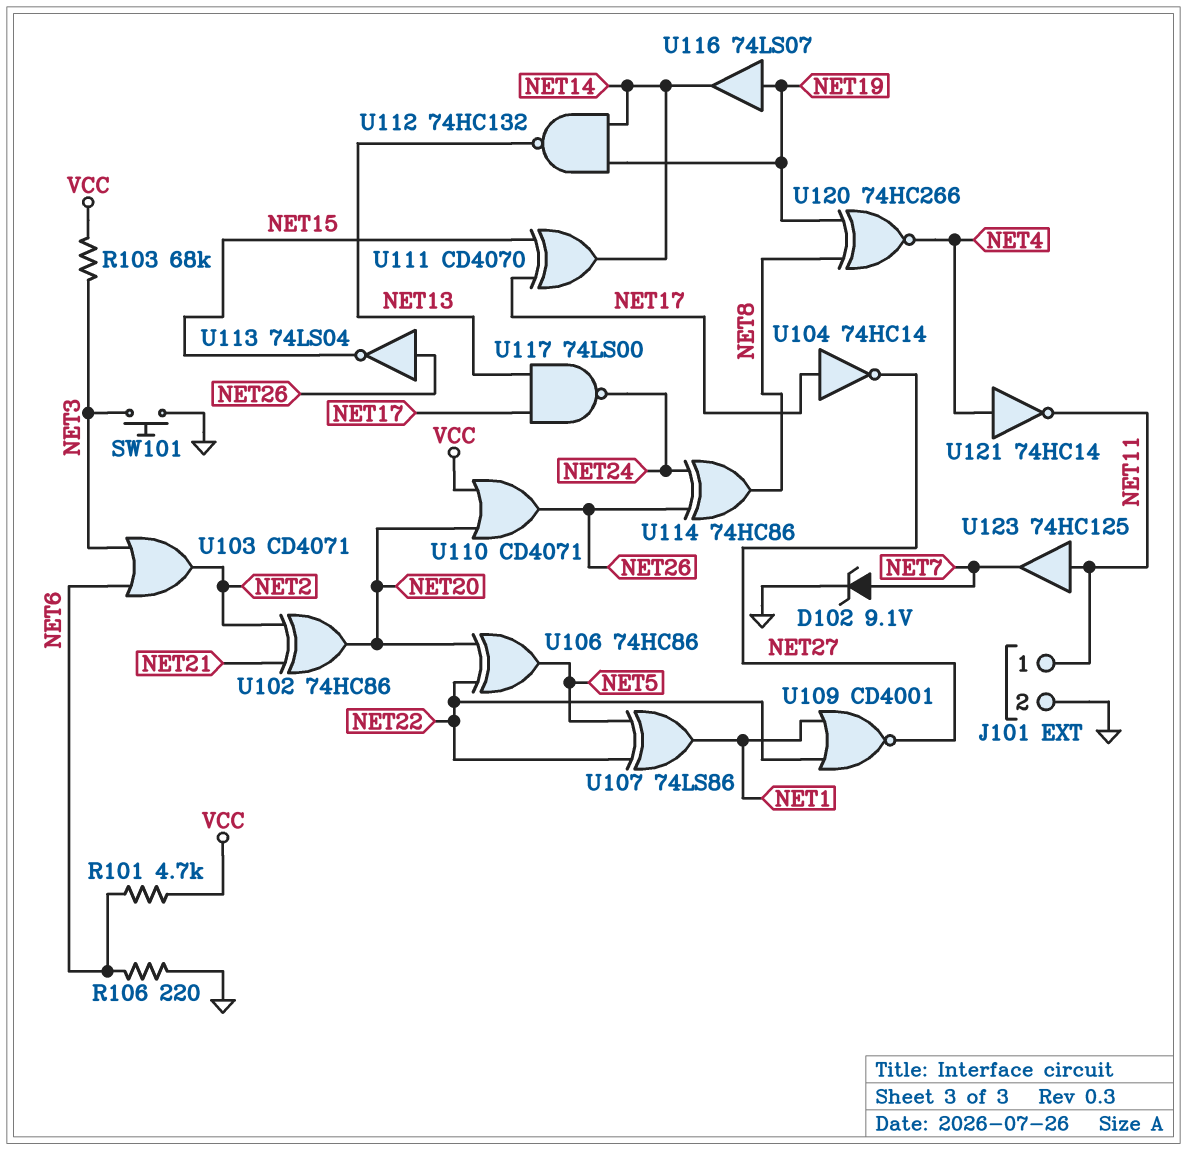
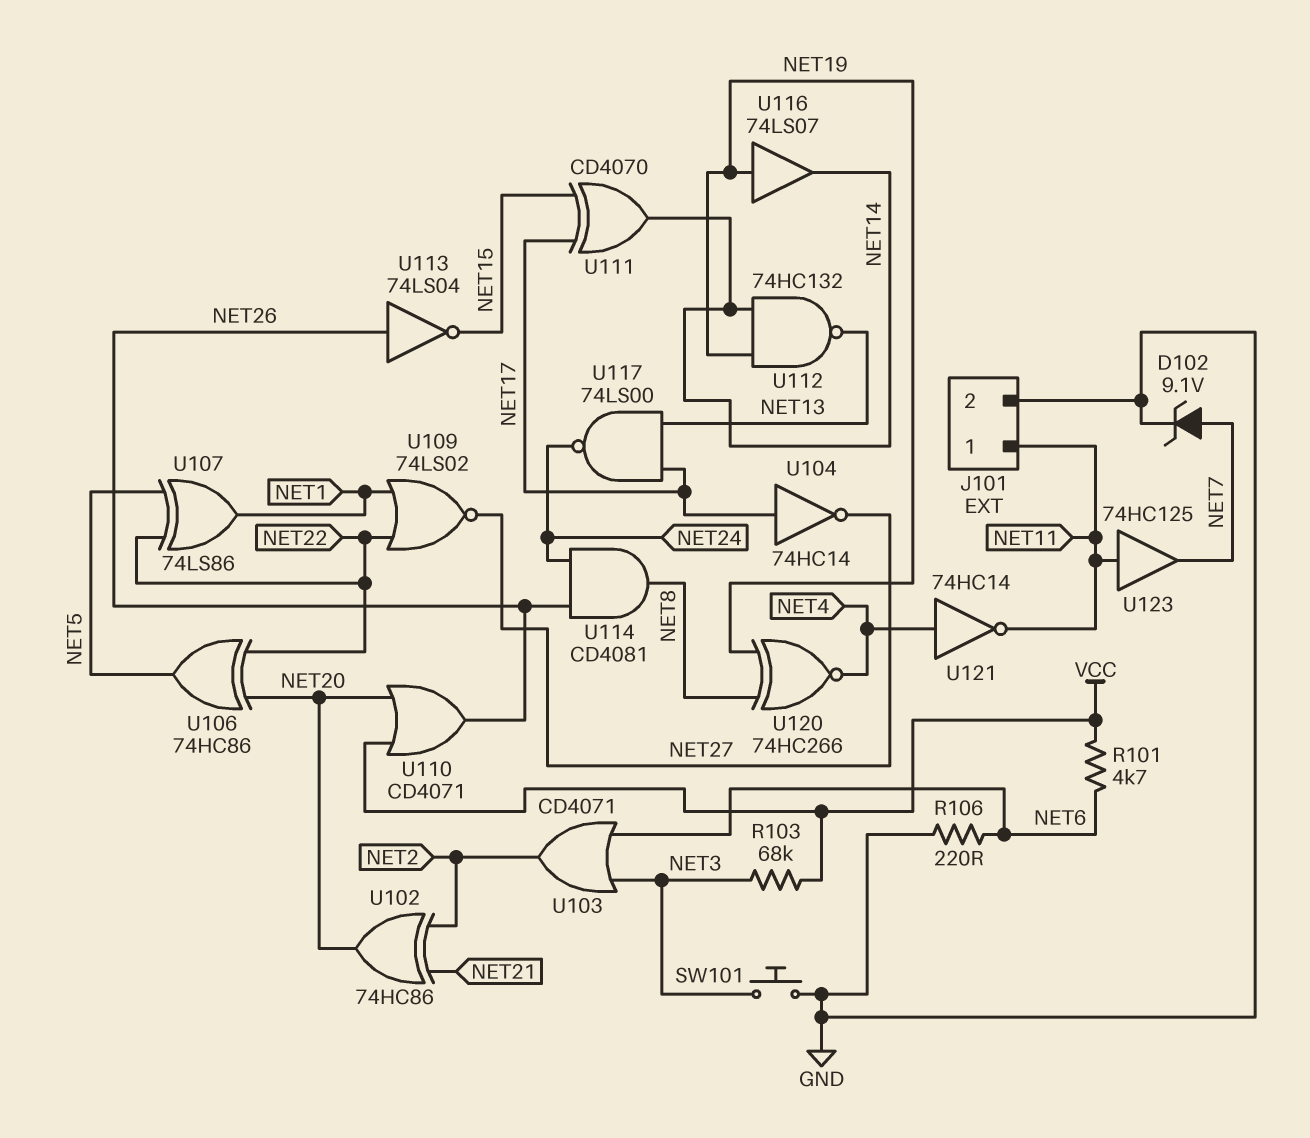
U109: NOR CD4001 (in NET1, in NET22, out NET27) -> NOR 74LS02 (in NET1, in NET22, out NET27)
U114: XOR 74HC86 (in NET24, in NET26, out NET8) -> AND CD4081 (in NET24, in NET26, out NET8)

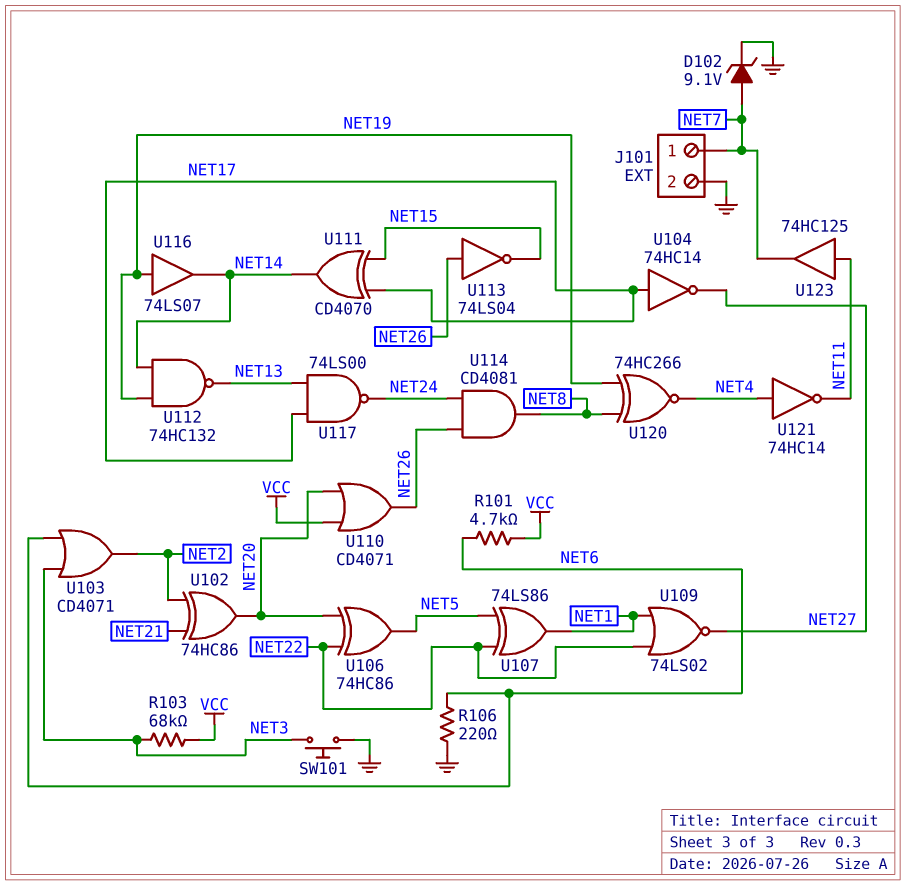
J101 pin 1: NET11 -> NET7

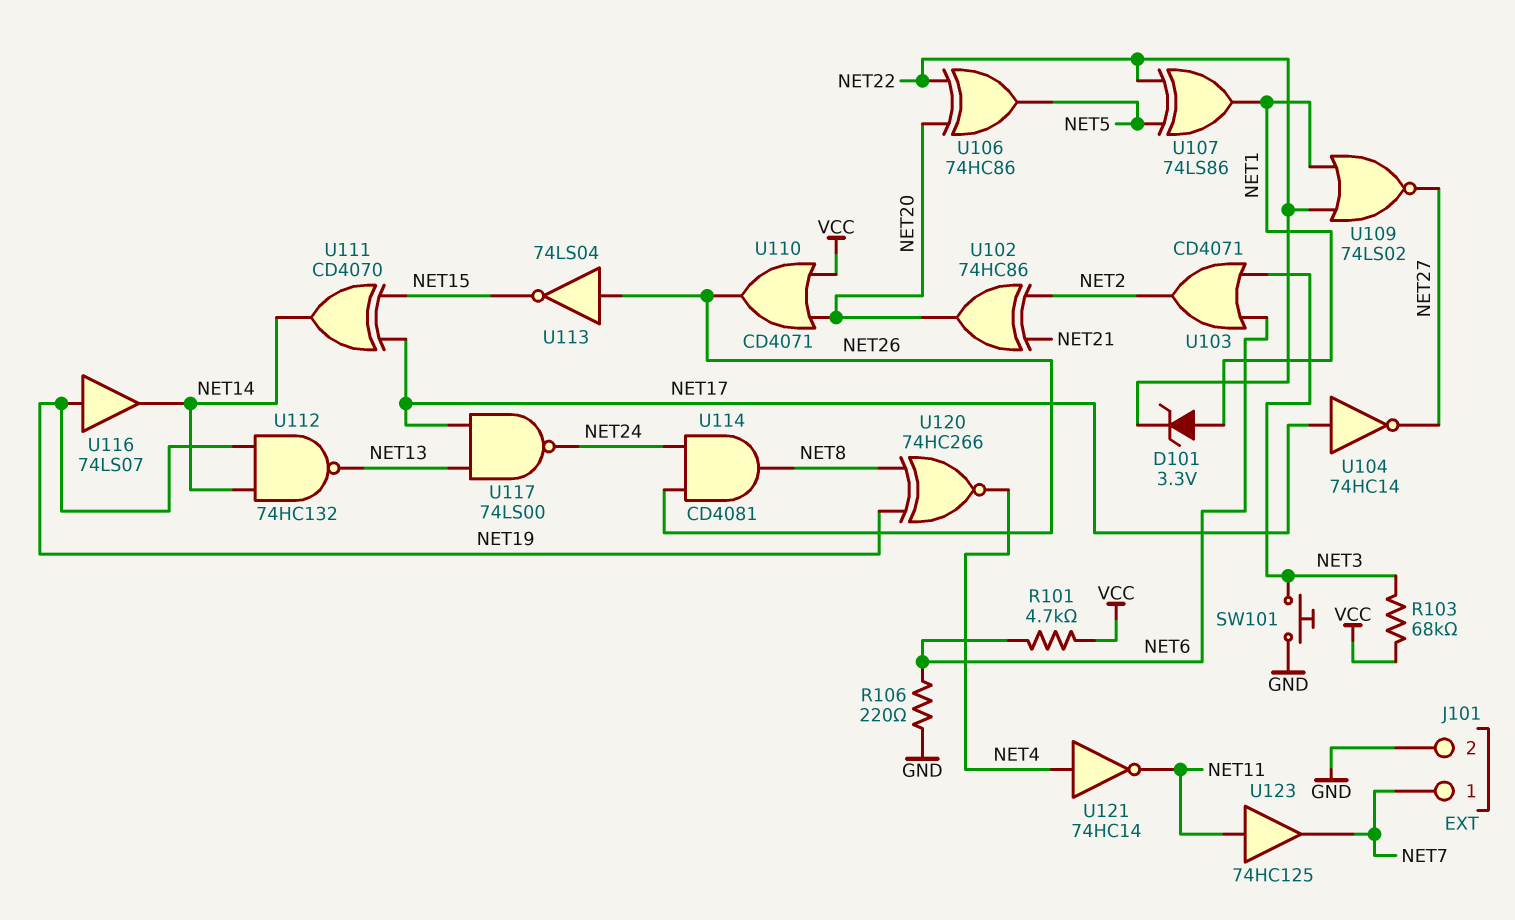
D101: none -> zener 3.3V (A NET1, K NET22)
D102: zener 9.1V (A NET7, K GND) -> none

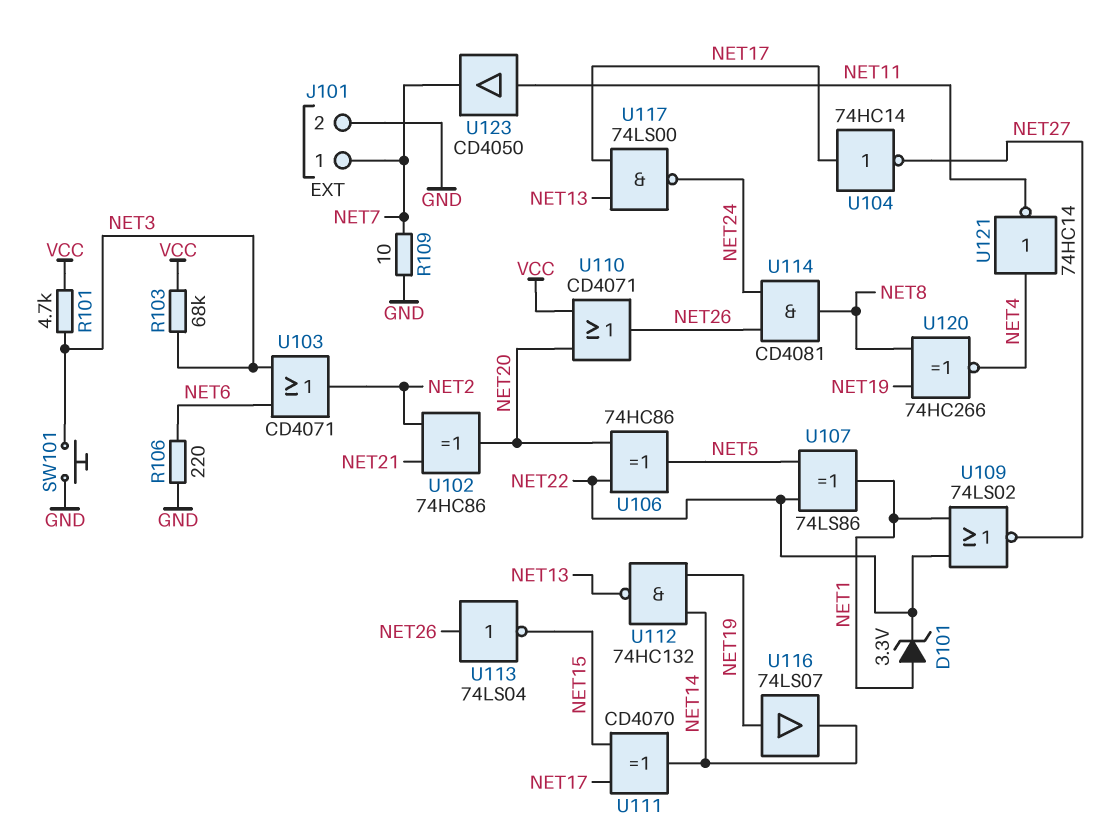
R101: 4.7k (NET6, VCC) -> 4.7k (NET3, VCC)
R109: none -> 10 (GND, NET7)
U123: buffer 74HC125 (in NET11, out NET7) -> buffer CD4050 (in NET11, out NET7)

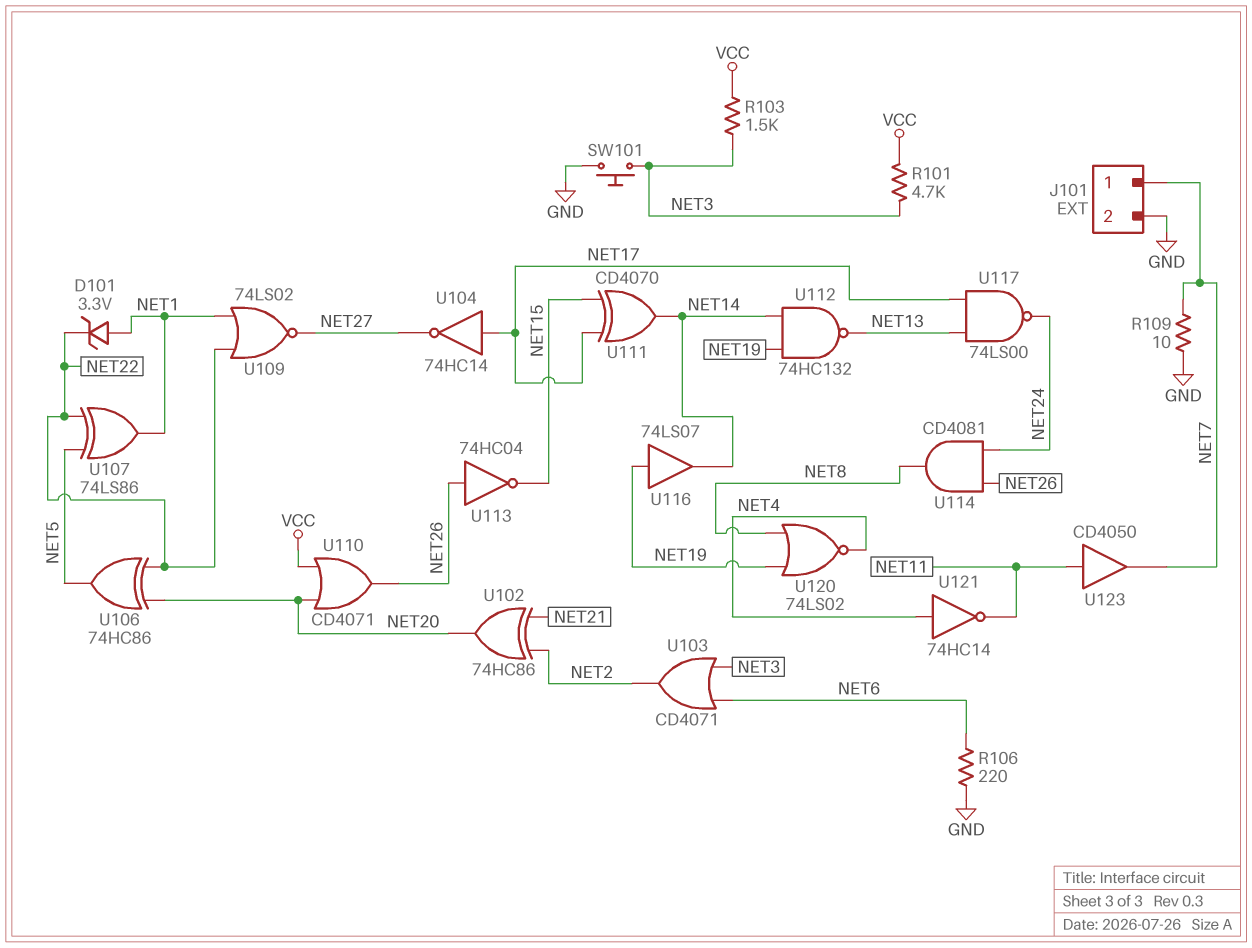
R103: 68k (NET3, VCC) -> 1.5k (NET3, VCC)
U113: NOT 74LS04 (in NET26, out NET15) -> NOT 74HC04 (in NET26, out NET15)
U120: XNOR 74HC266 (in NET8, in NET19, out NET4) -> NOR 74LS02 (in NET8, in NET19, out NET4)

